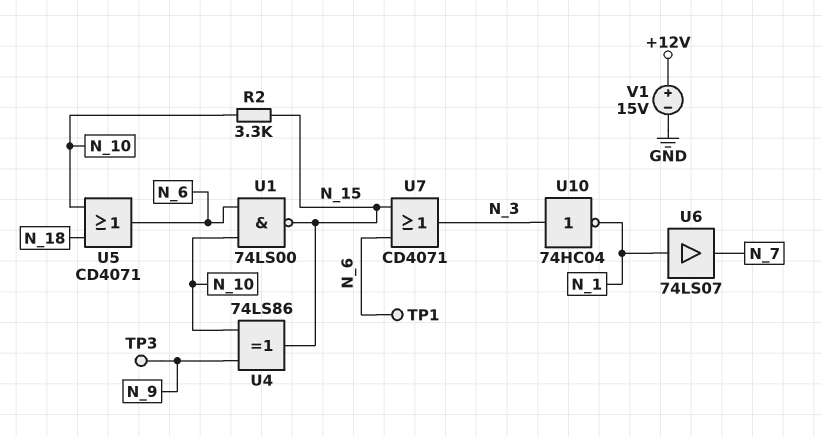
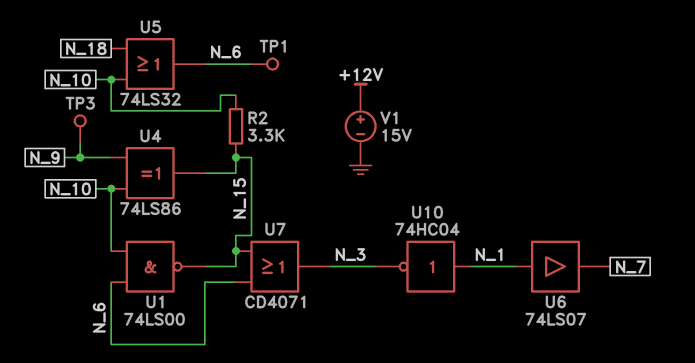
U5: OR CD4071 (in N_10, in N_18, out N_6) -> OR 74LS32 (in N_10, in N_18, out N_6)
U10: NOT 74HC04 (in N_3, out N_1) -> NOT 74HC04 (in N_1, out N_3)

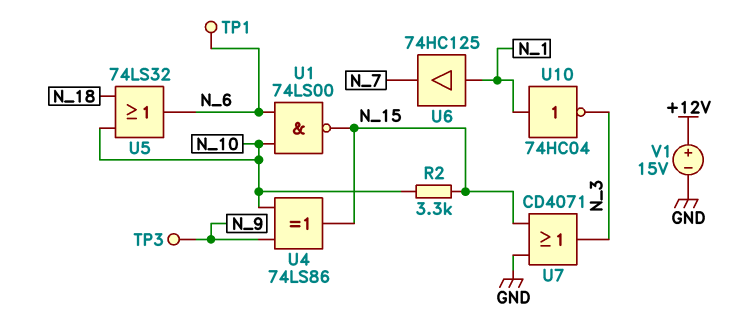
U6: buffer 74LS07 (in N_1, out N_7) -> buffer 74HC125 (in N_1, out N_7)
U7: OR CD4071 (in N_6, in N_15, out N_3) -> OR CD4071 (in GND, in N_15, out N_3)

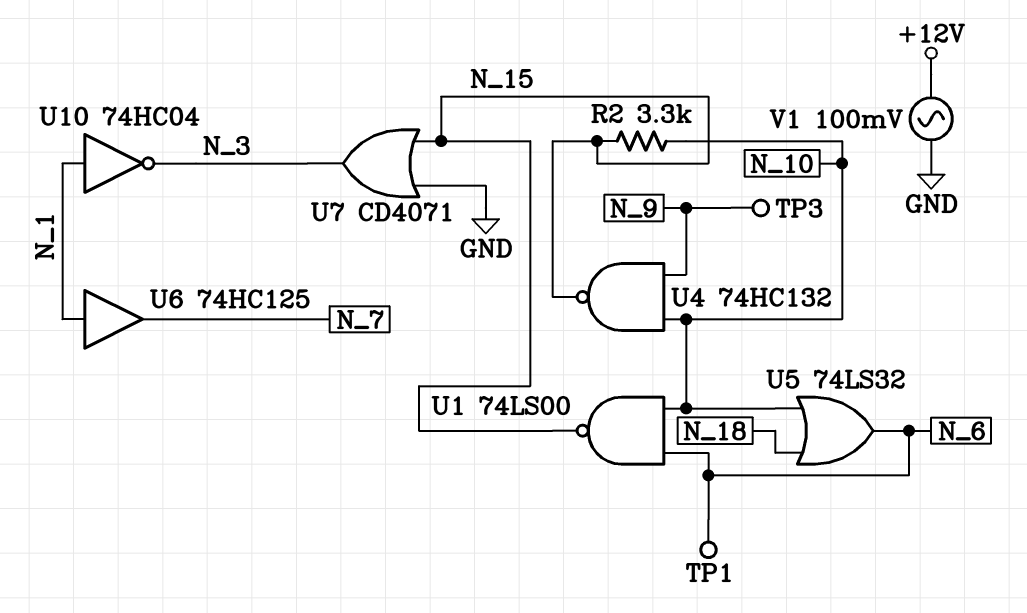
U4: XOR 74LS86 (in N_9, in N_10, out N_15) -> NAND 74HC132 (in N_9, in N_10, out N_15)
V1: 15V (plus +12V, minus GND) -> AC 100mV (+12V, GND)

